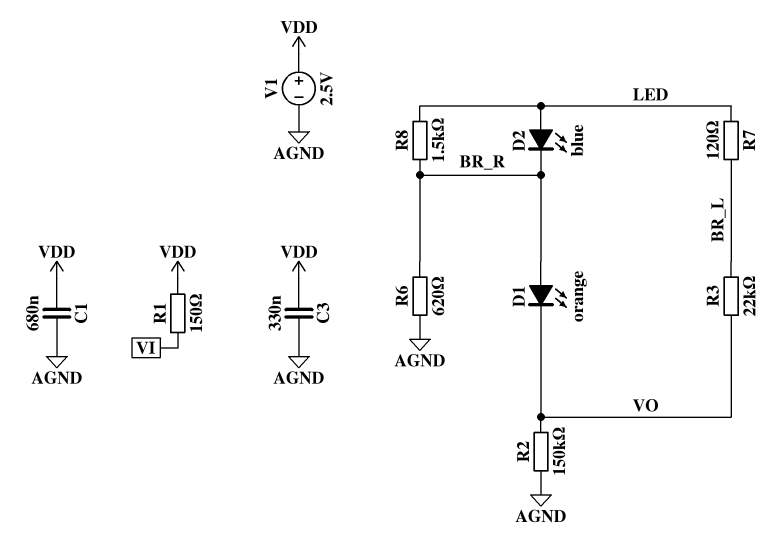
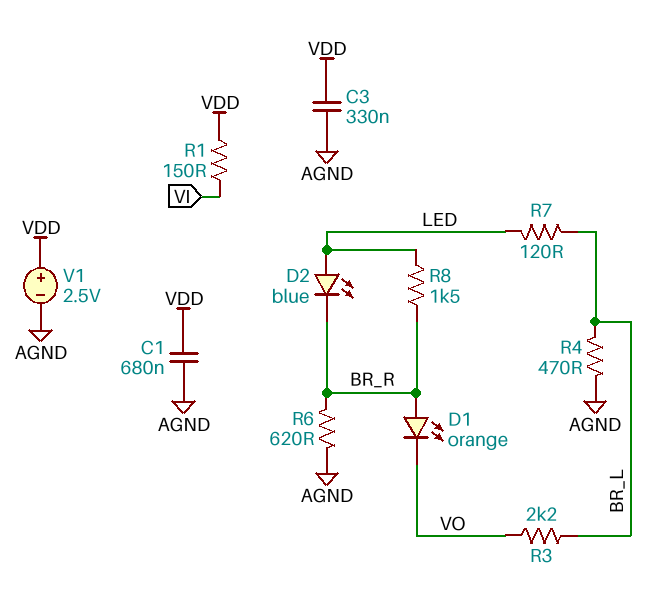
R2: 150k (AGND, VO) -> none
R3: 22k (BR_L, VO) -> 2.2k (BR_L, VO)
R4: none -> 470 (AGND, BR_L)

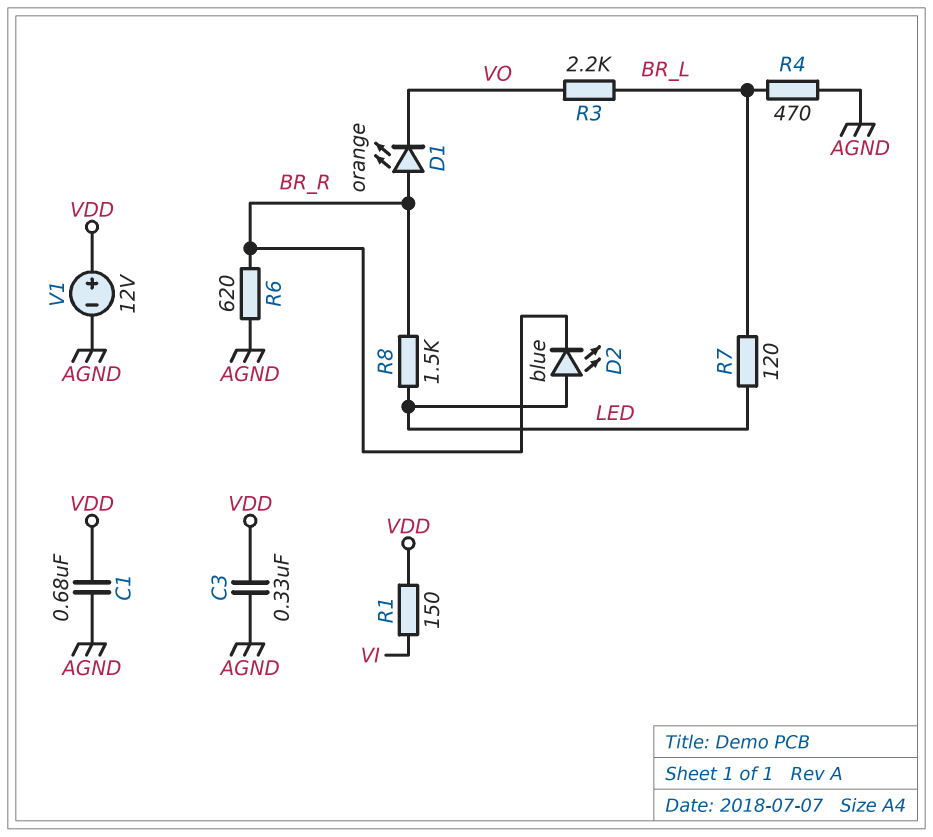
V1: 2.5V (plus VDD, minus AGND) -> 12V (plus VDD, minus AGND)

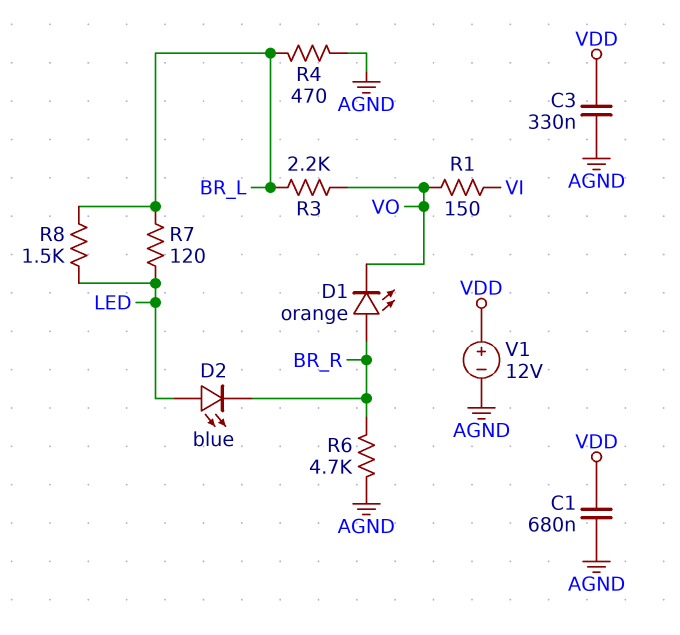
R1: 150 (VDD, VI) -> 150 (VI, VO)
R6: 620 (AGND, BR_R) -> 4.7k (AGND, BR_R)
R8: 1.5k (BR_R, LED) -> 1.5k (BR_L, LED)

